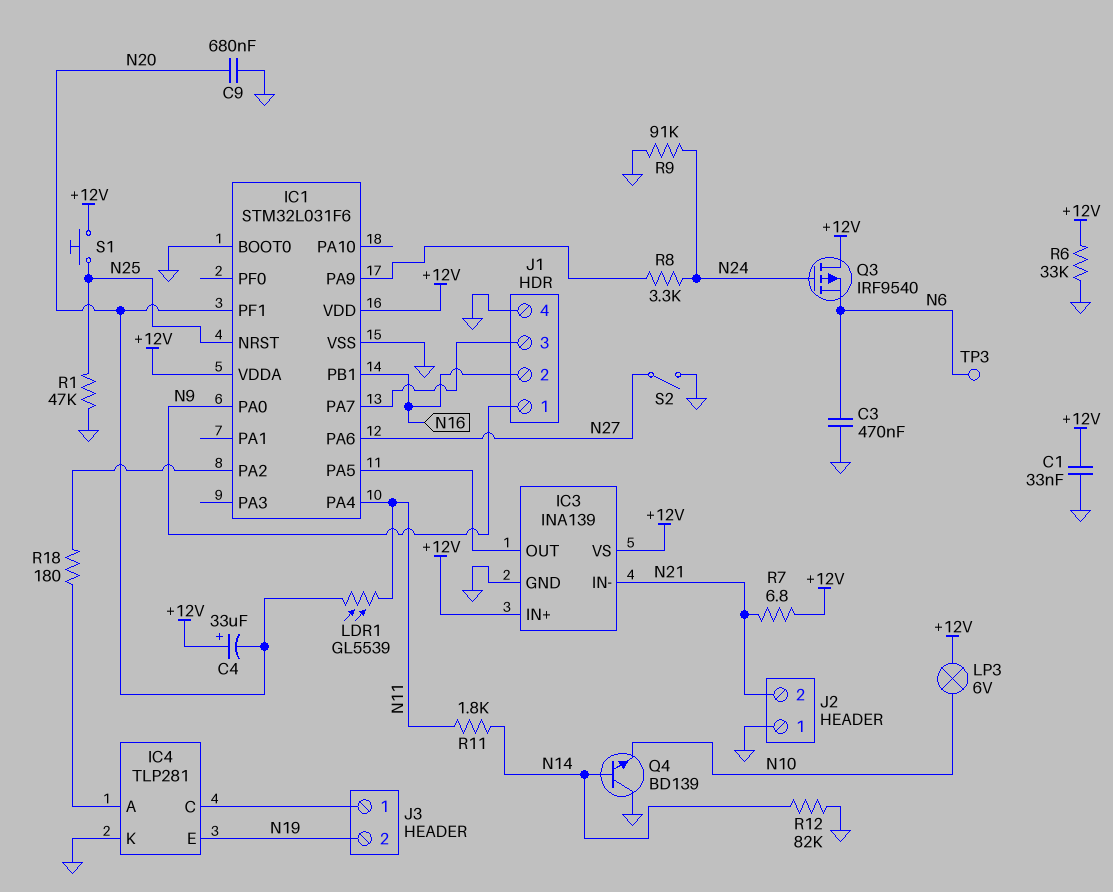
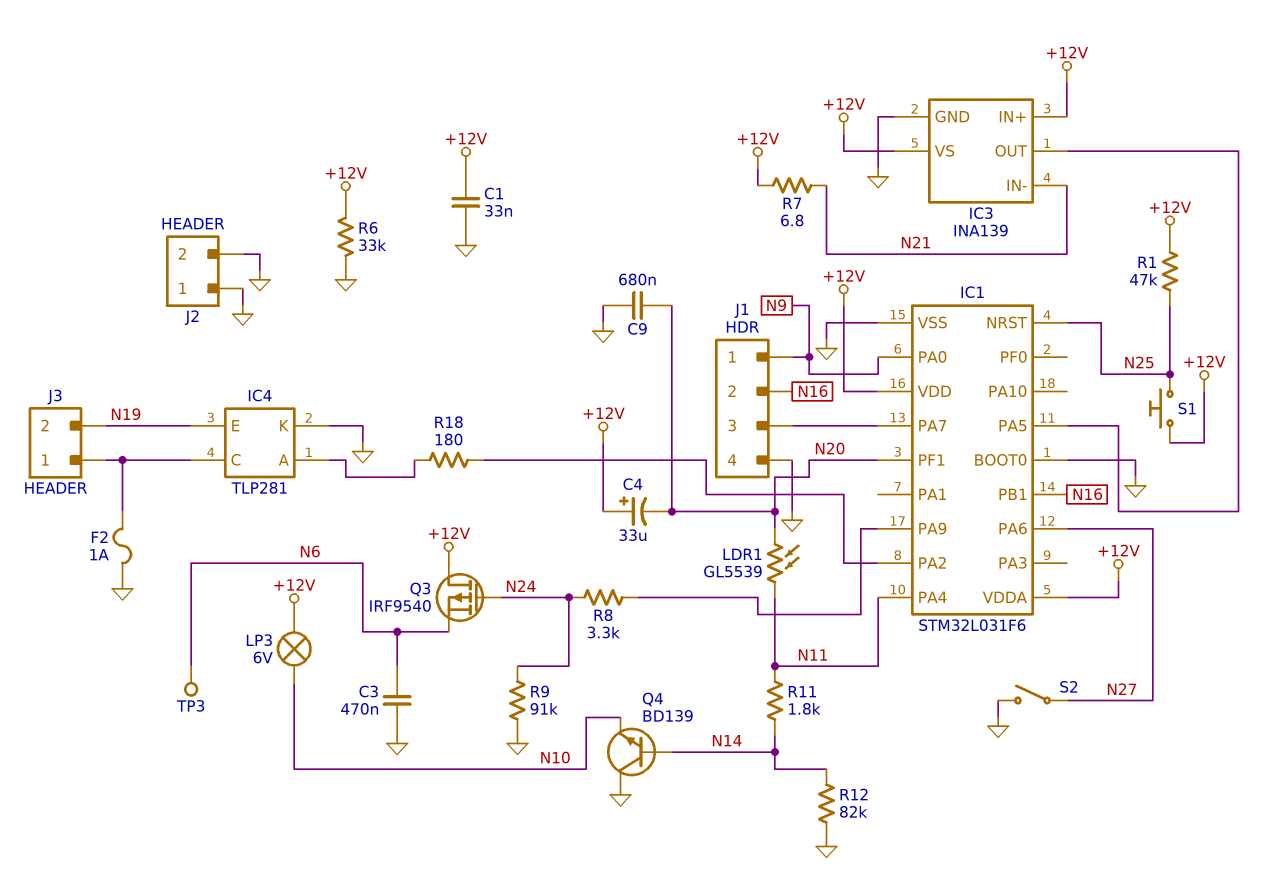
F2: none -> 1A (GND, IC4/C)
J2 pin 2: N21 -> GND
R1: 47k (GND, N25) -> 47k (+12V, N25)

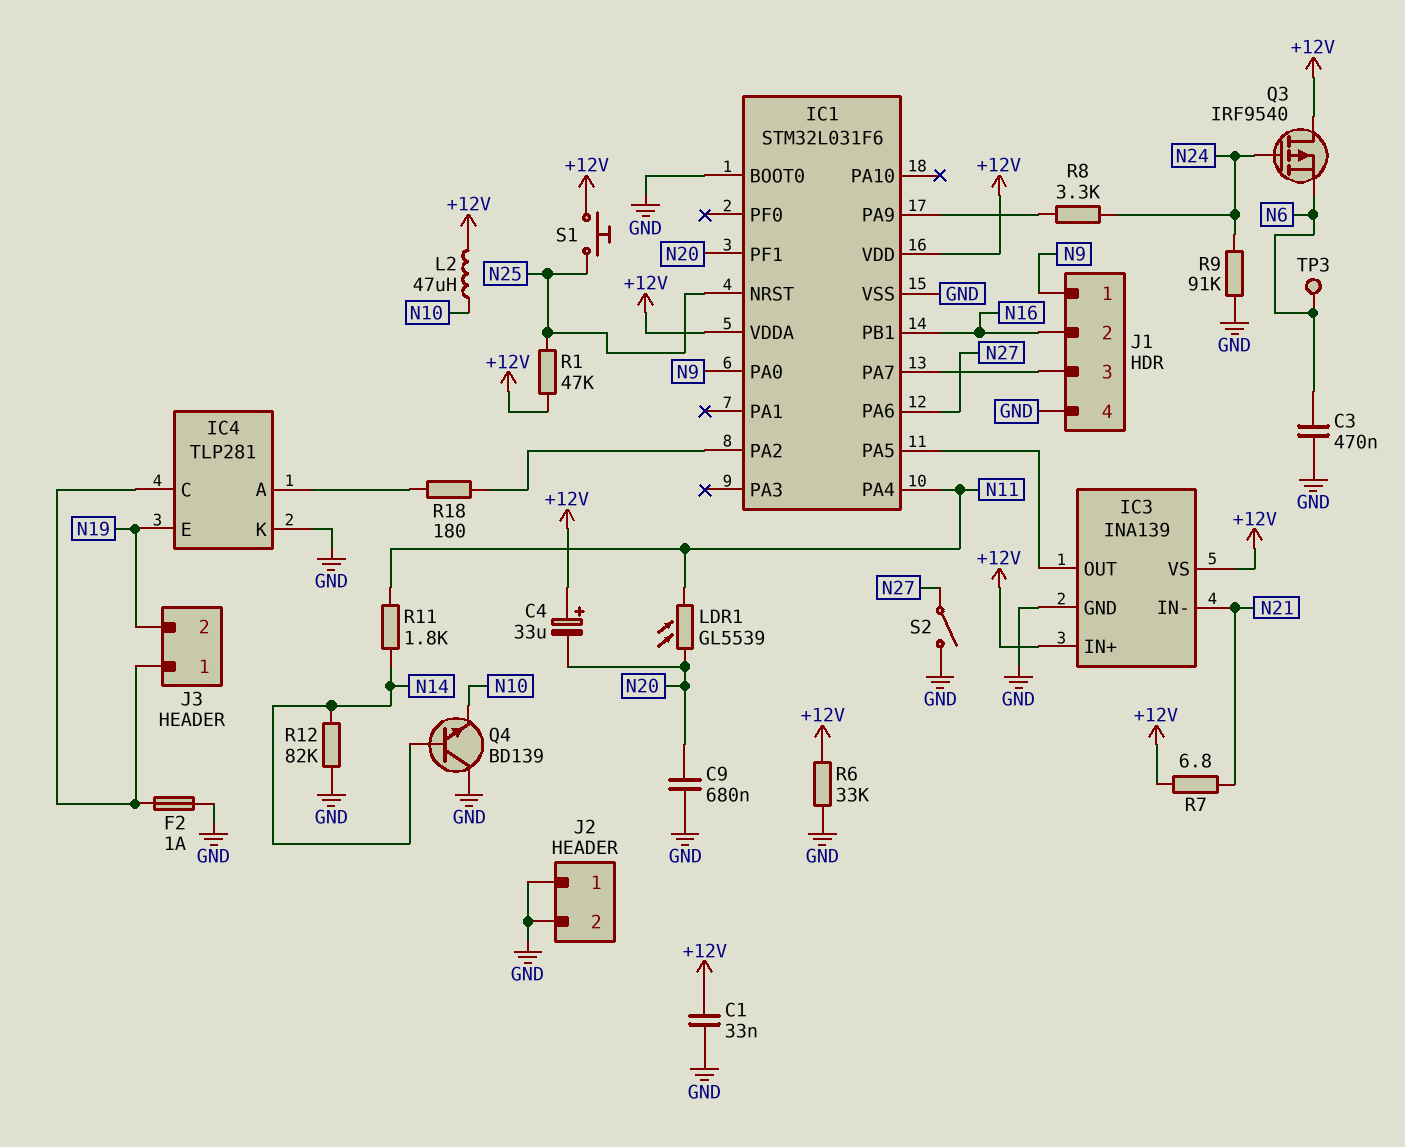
L2: none -> 47uH (+12V, N10)
LP3: lamp 6V (+12V, N10) -> none

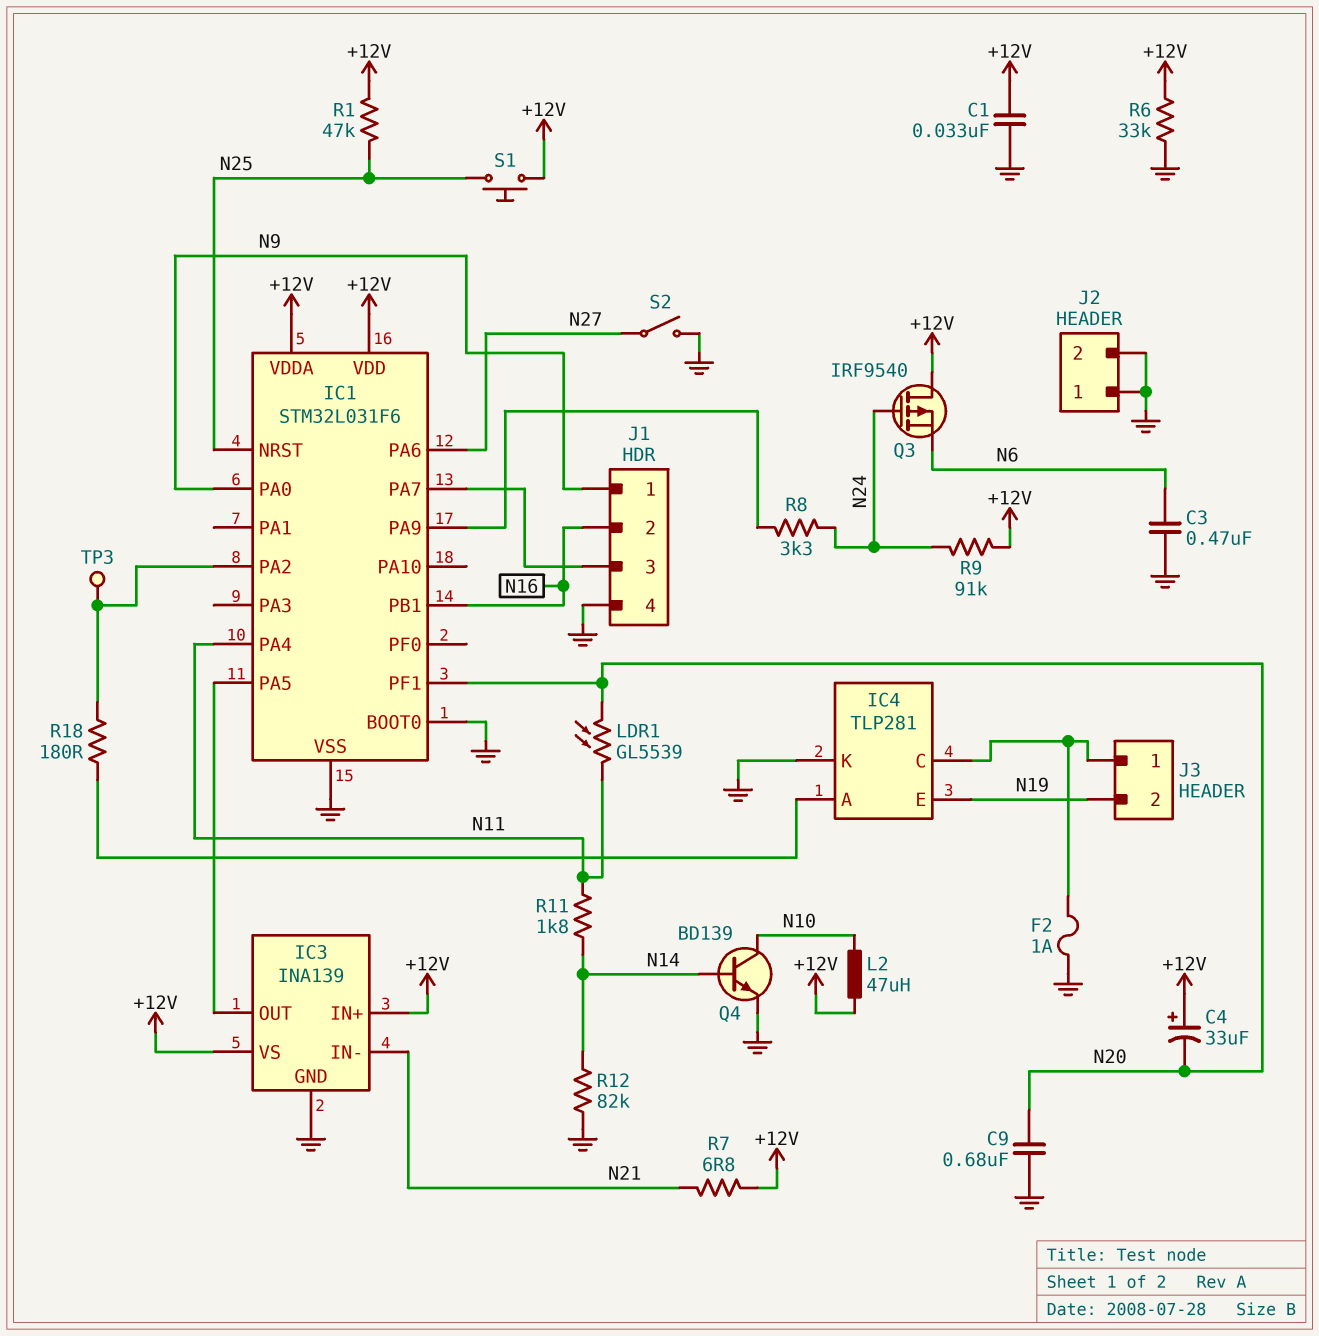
Q4: NPN BD139 (B N14, C GND, E N10) -> NPN BD139 (B N14, C N10, E GND)
R9: 91k (GND, N24) -> 91k (+12V, N24)
TP3: test point (N6) -> test point (IC1/PA2)

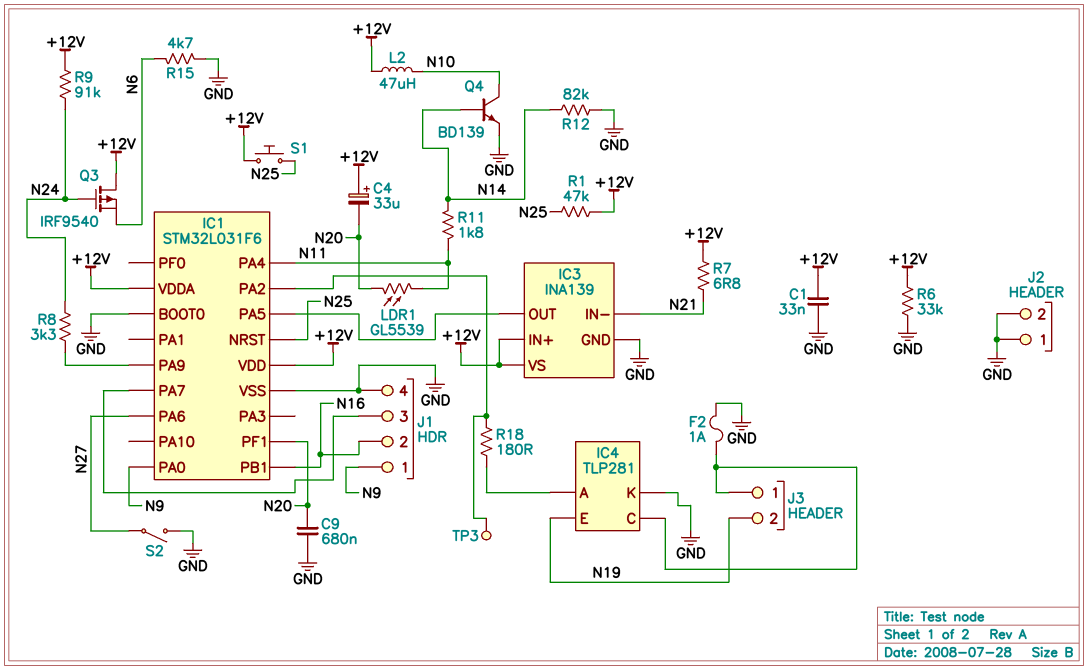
C3: 470nF (GND, N6) -> none
R15: none -> 4.7k (GND, N6)

